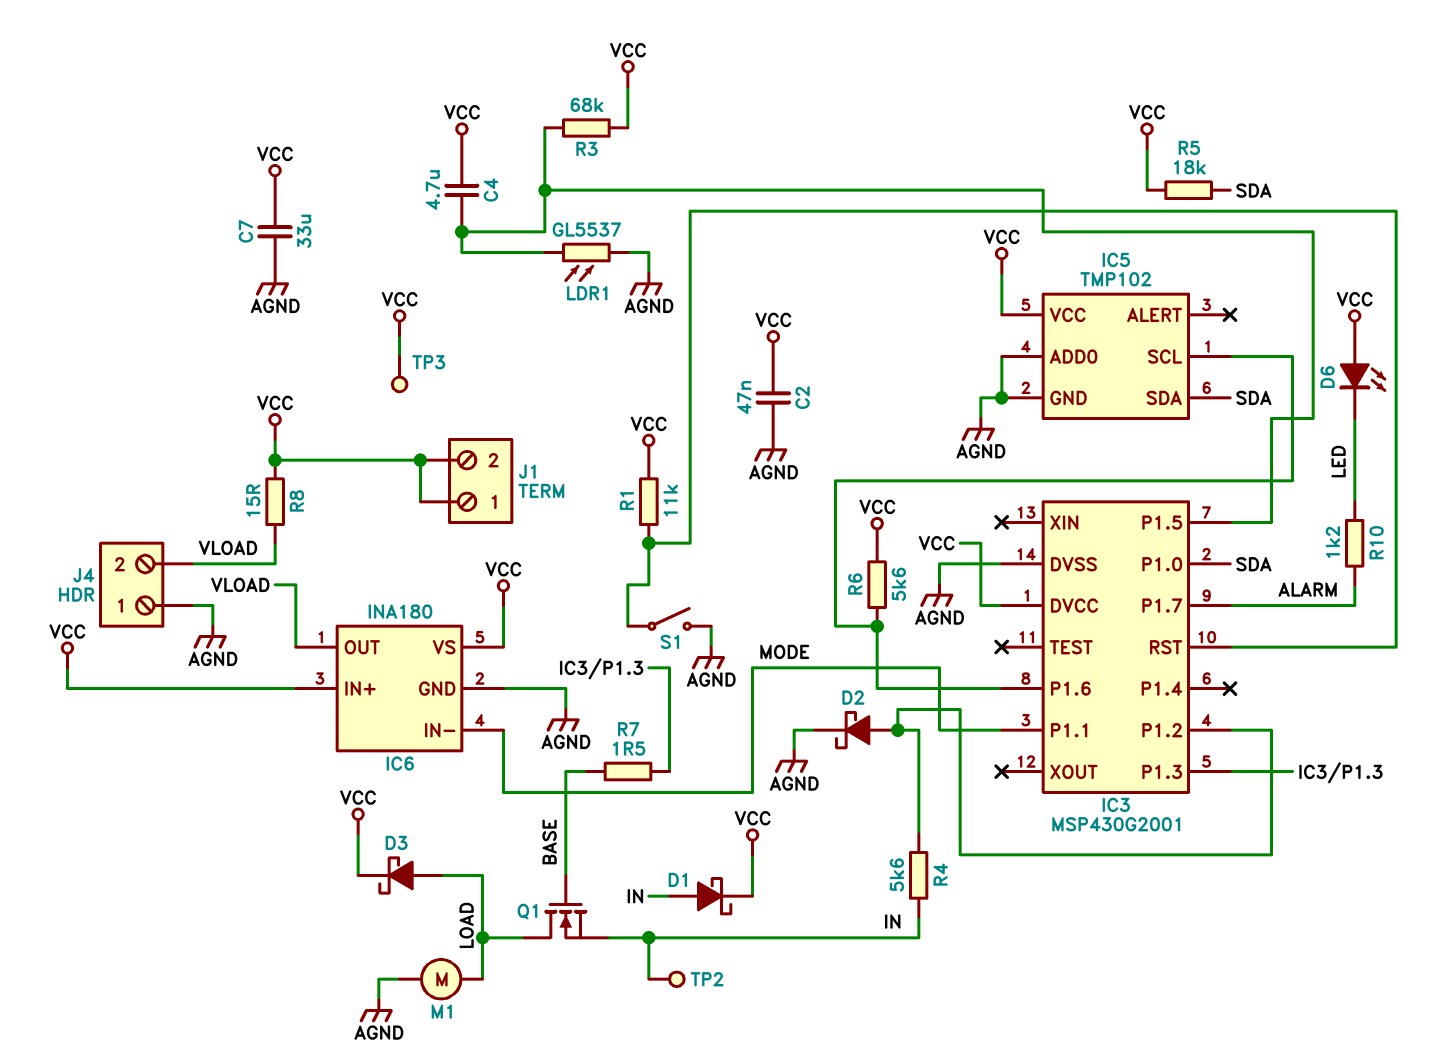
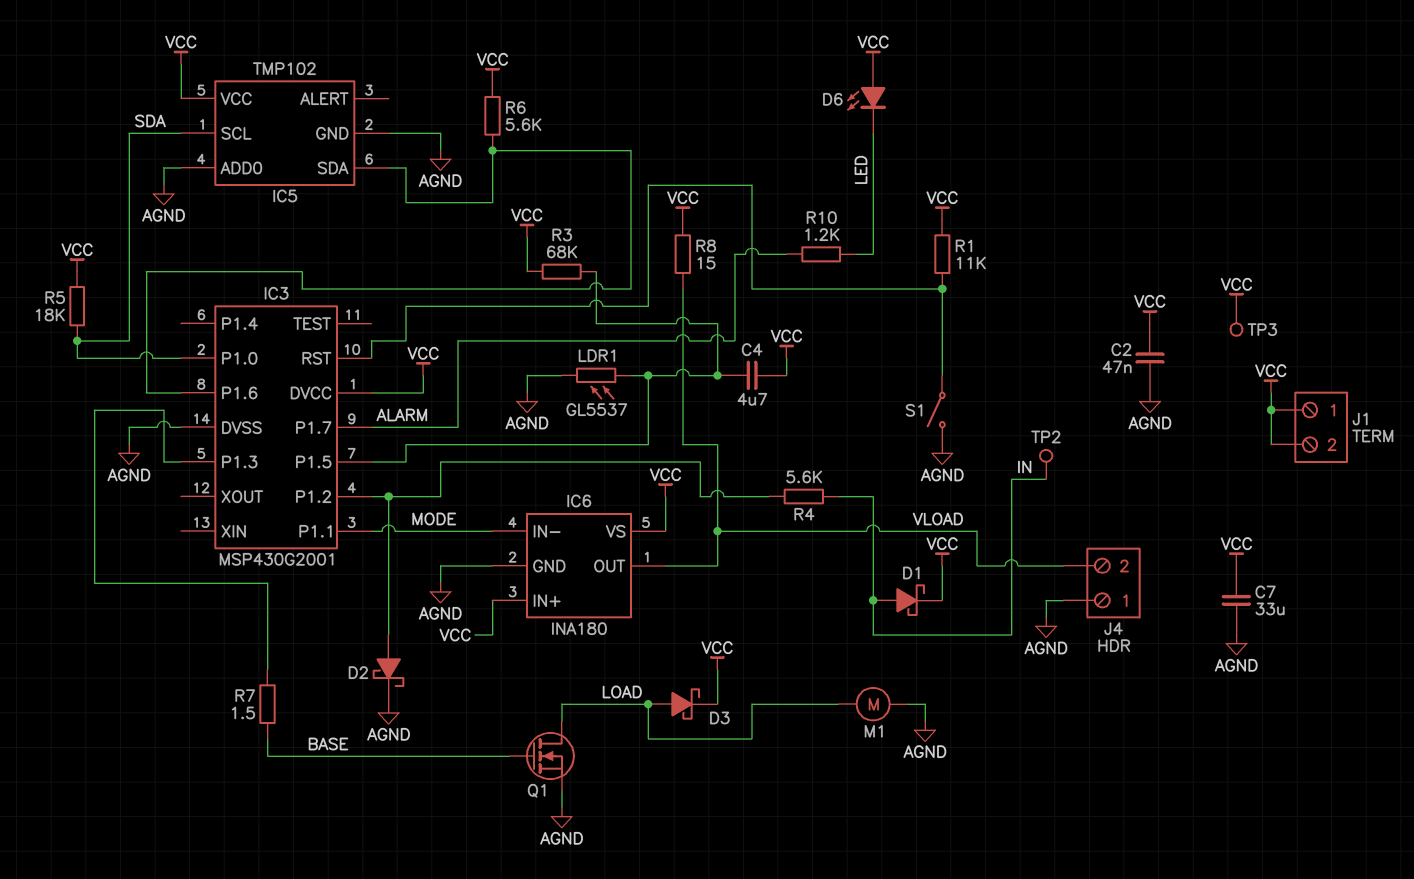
IC5 pin SCL: IC3/P1.6 -> SDA
IC5 pin SDA: SDA -> IC3/P1.6
Q1: NMOS (G BASE, D LOAD, S IN) -> NMOS (G BASE, D LOAD, S AGND)

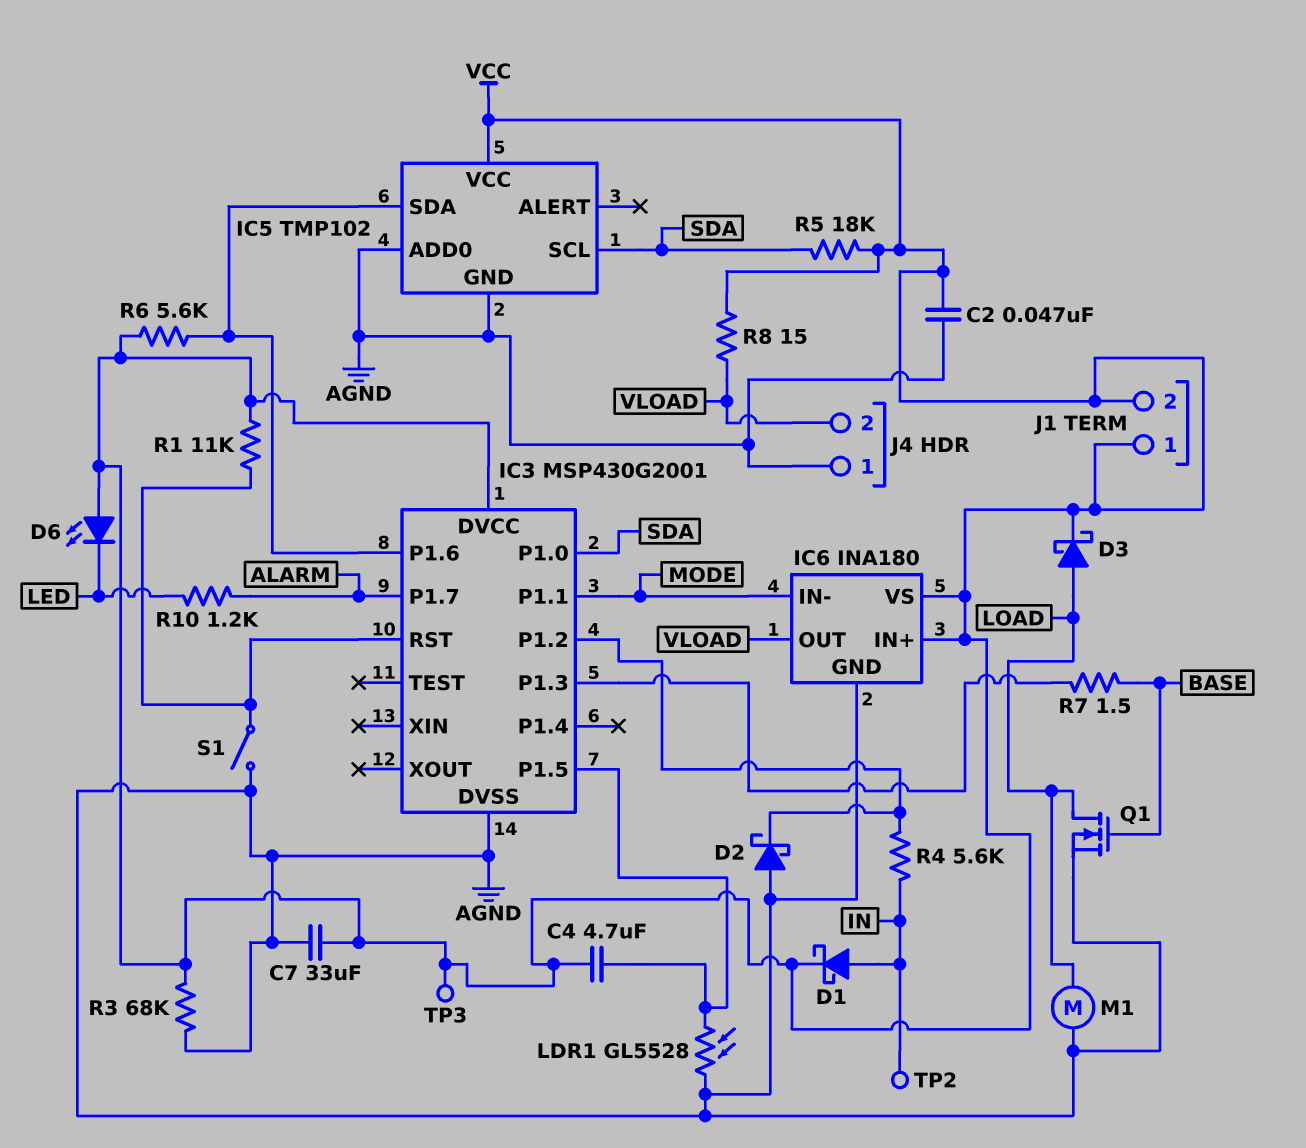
D2: schottky (A IC3/P1.2, K AGND) -> schottky (A AGND, K IC3/P1.2)
LDR1: GL5537 (AGND, IC3/P1.5) -> GL5528 (AGND, IC3/P1.5)
R3: 68k (IC3/P1.5, VCC) -> 68k (AGND, VCC)

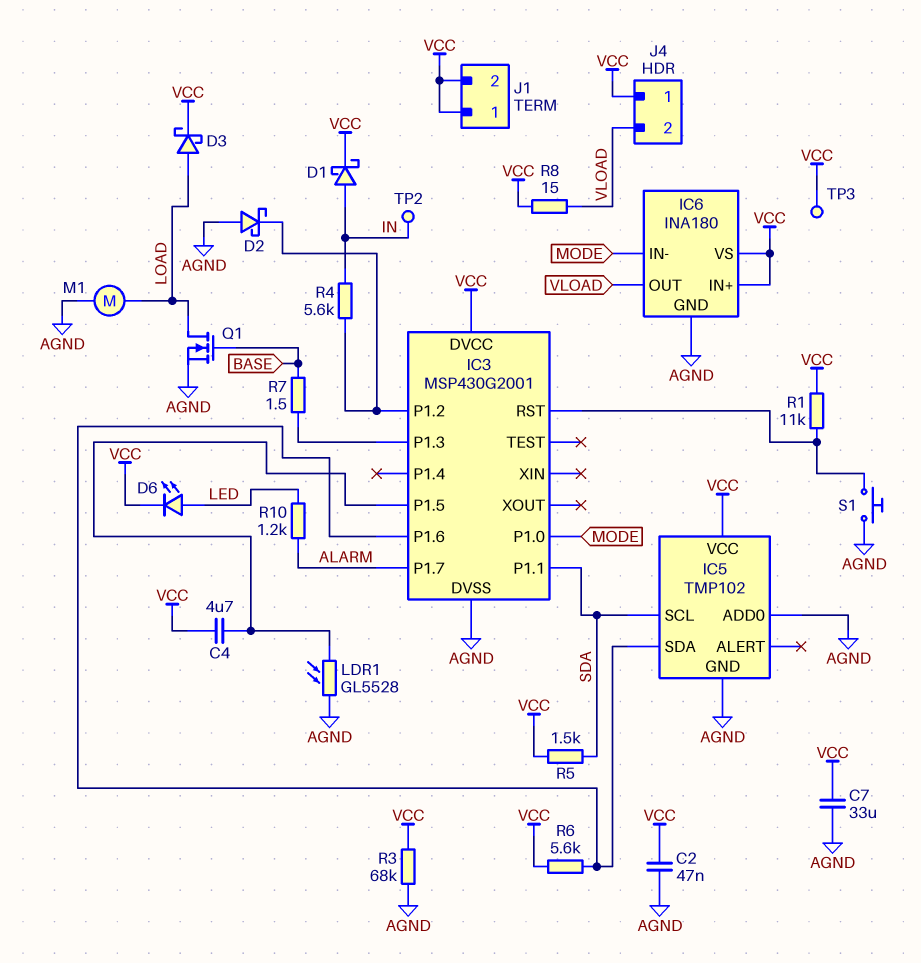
D6: LED (A VCC, K LED) -> LED (A LED, K VCC)
IC3 pin P1.0: SDA -> MODE
IC3 pin P1.1: MODE -> SDA
J4 pin 1: AGND -> VCC
R5: 18k (SDA, VCC) -> 1.5k (SDA, VCC)
S1: switch (AGND, IC3/RST) -> button (AGND, IC3/RST)

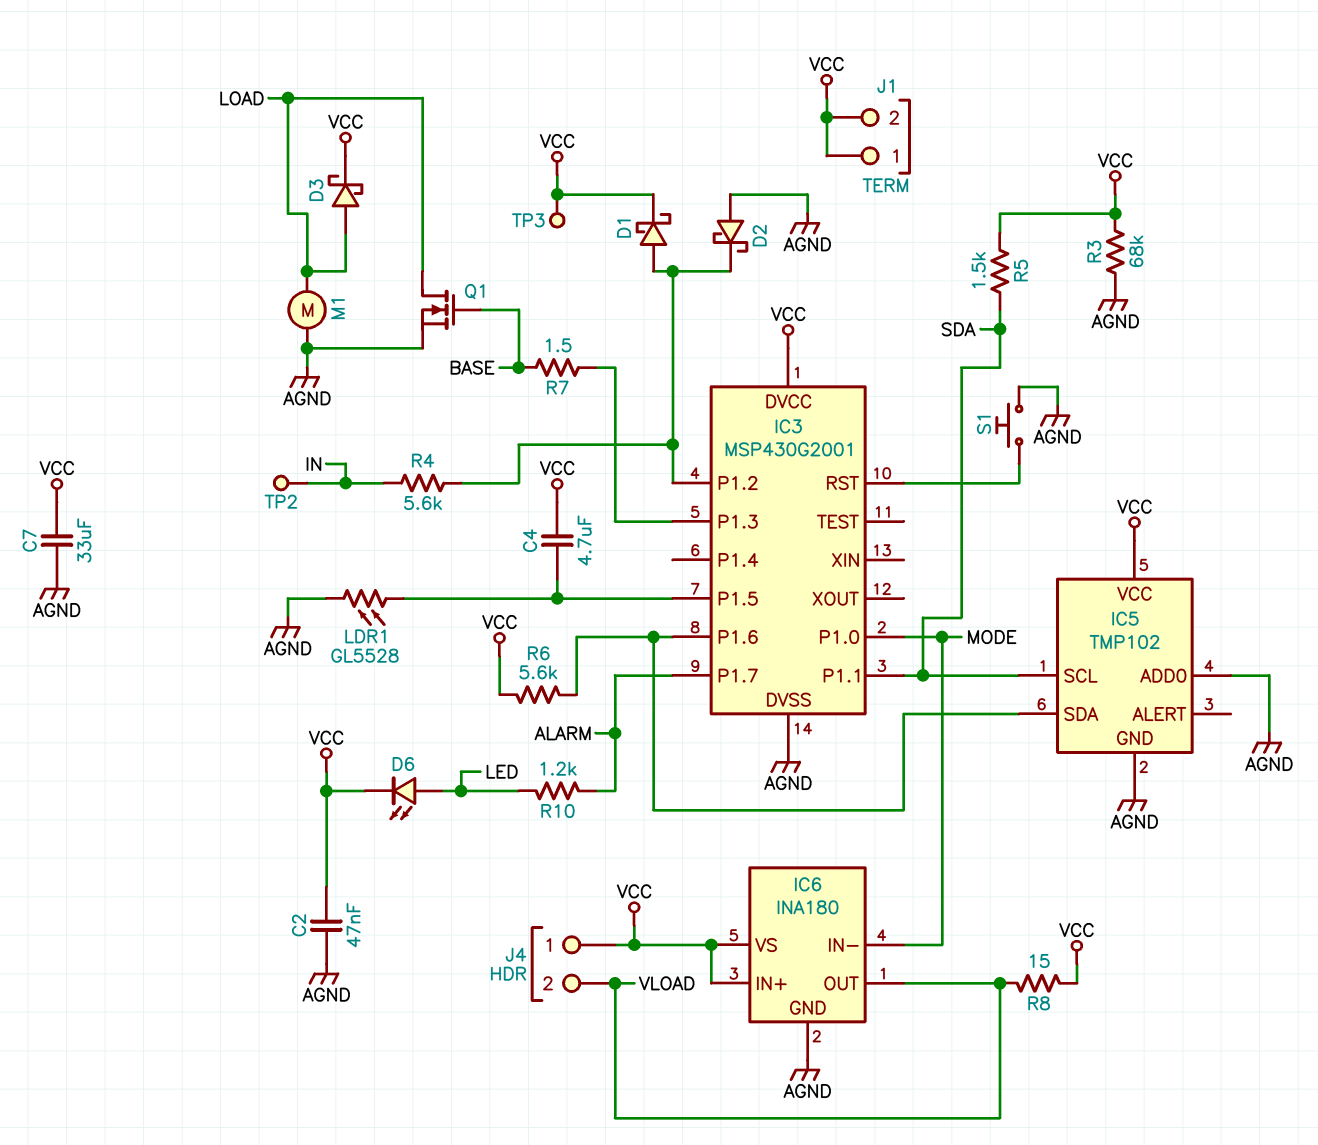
D1: schottky (A IN, K VCC) -> schottky (A IC3/P1.2, K VCC)
R1: 11k (IC3/RST, VCC) -> none

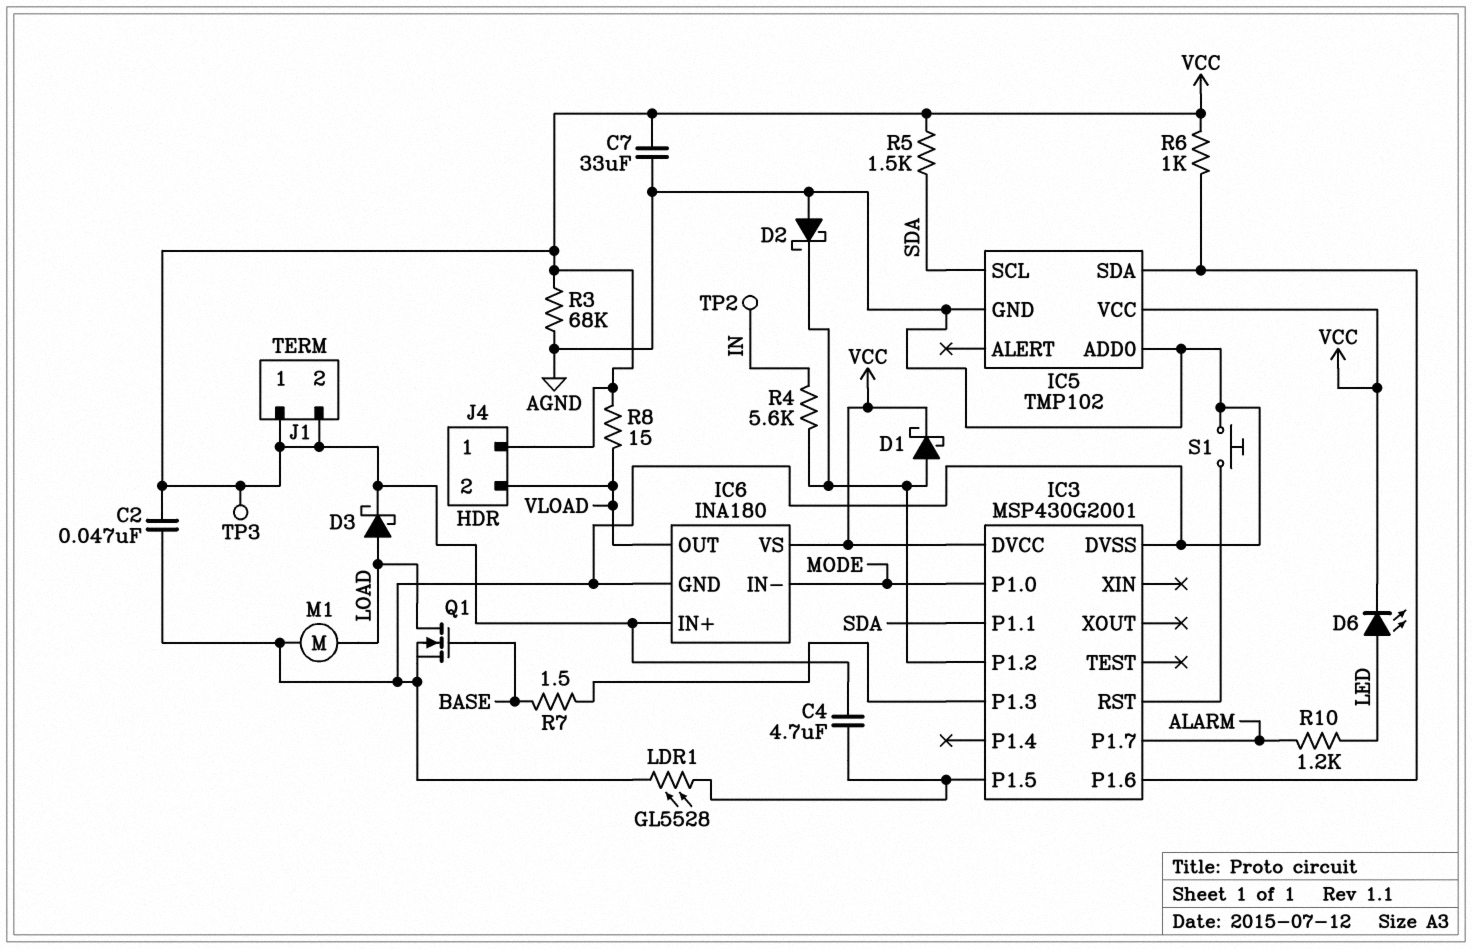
R6: 5.6k (IC3/P1.6, VCC) -> 1k (IC3/P1.6, VCC)

